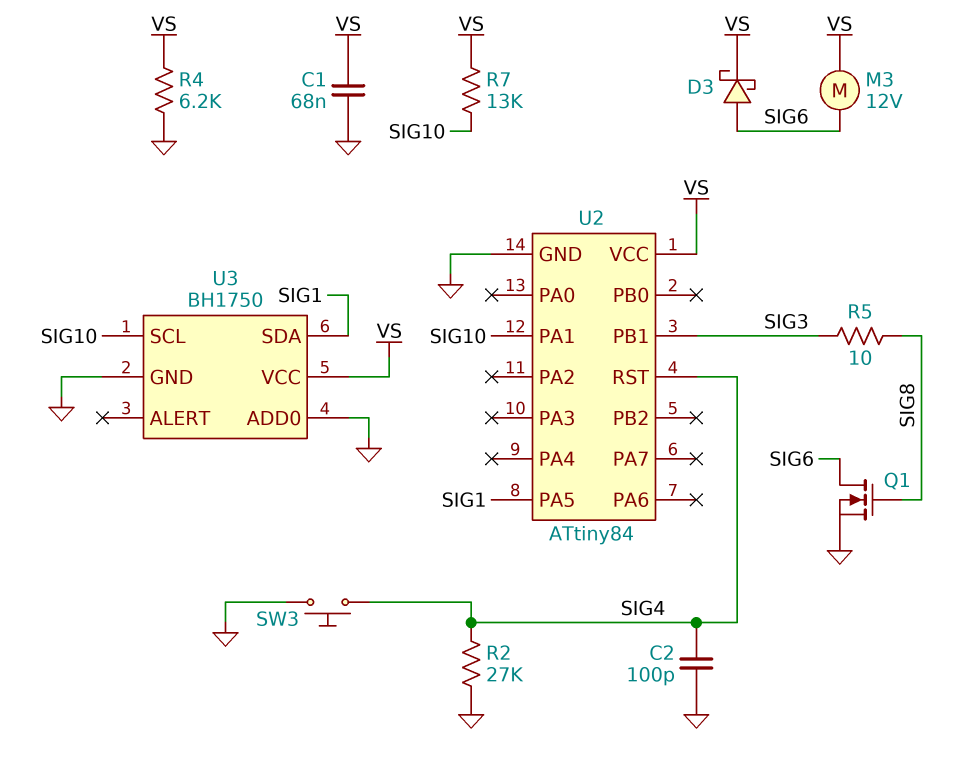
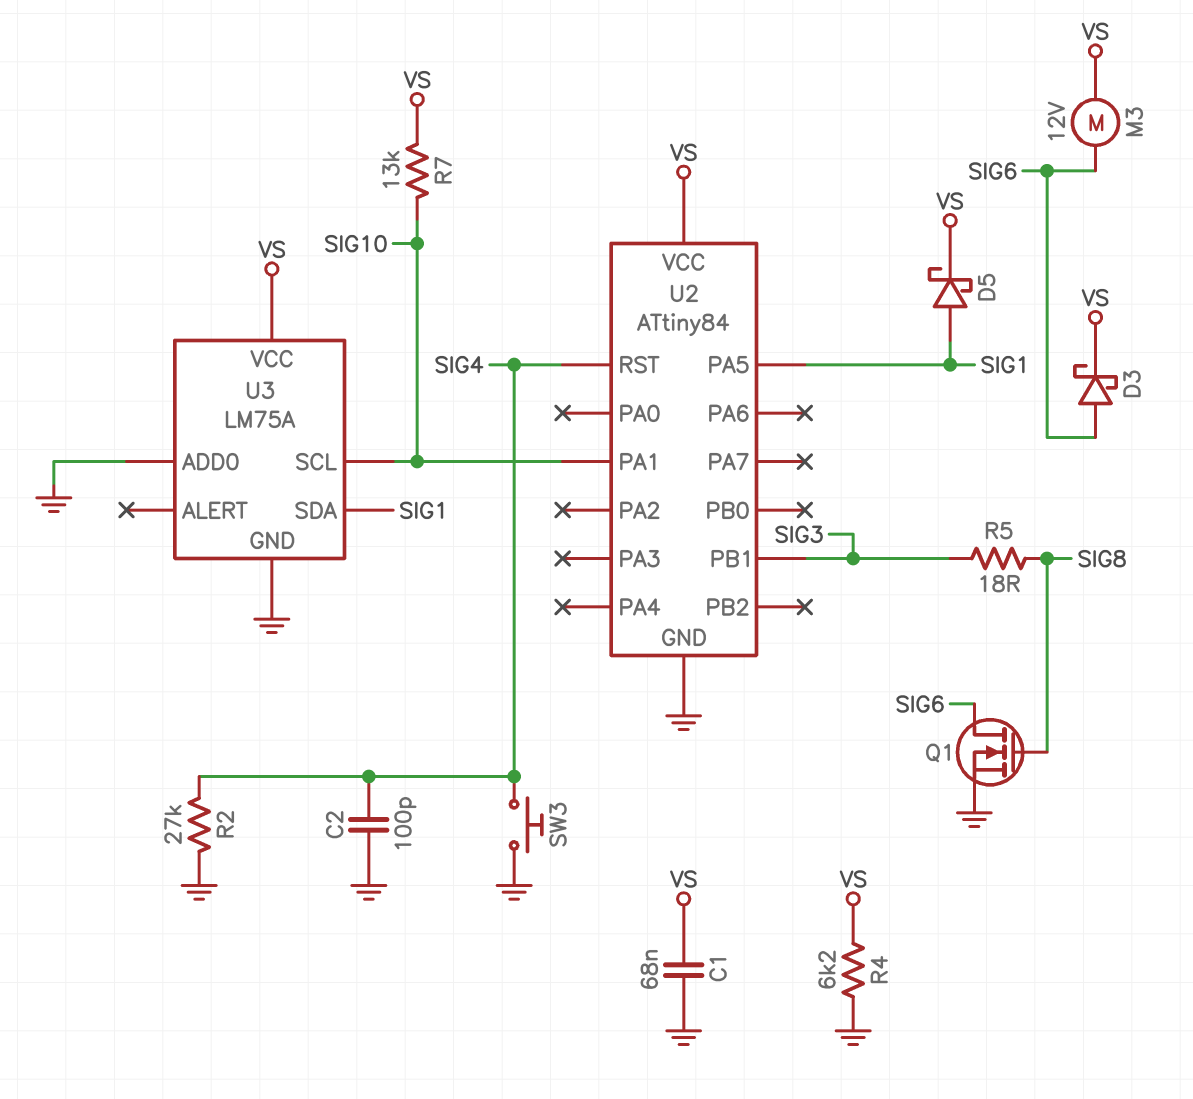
D5: none -> schottky (A SIG1, K VS)
R5: 10 (SIG3, SIG8) -> 18 (SIG3, SIG8)
U3: BH1750 -> LM75A

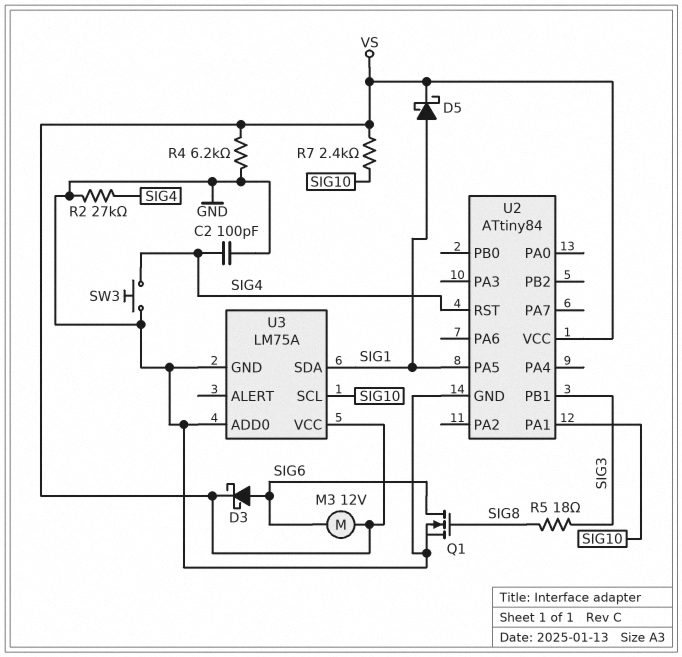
C1: 68nF (GND, VS) -> none
R7: 13k (SIG10, VS) -> 2.4k (SIG10, VS)

